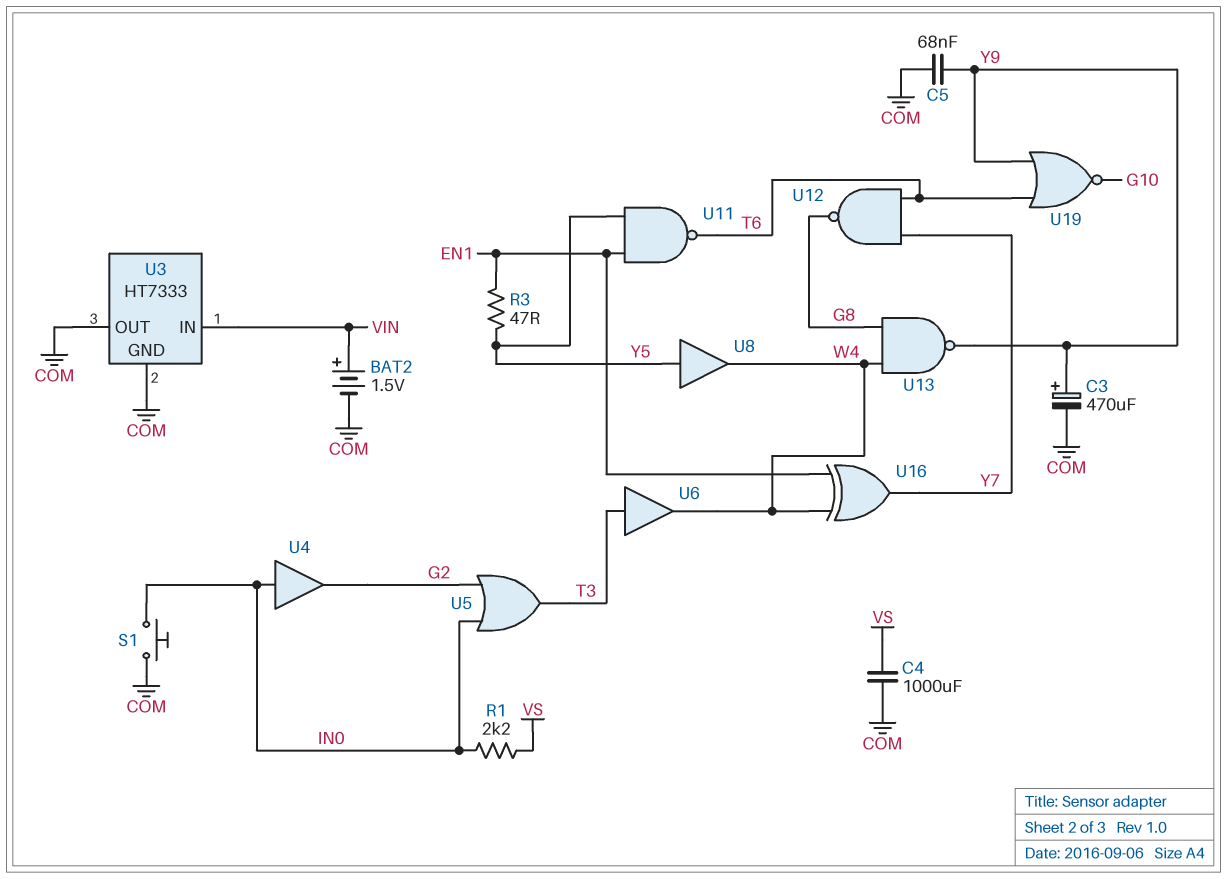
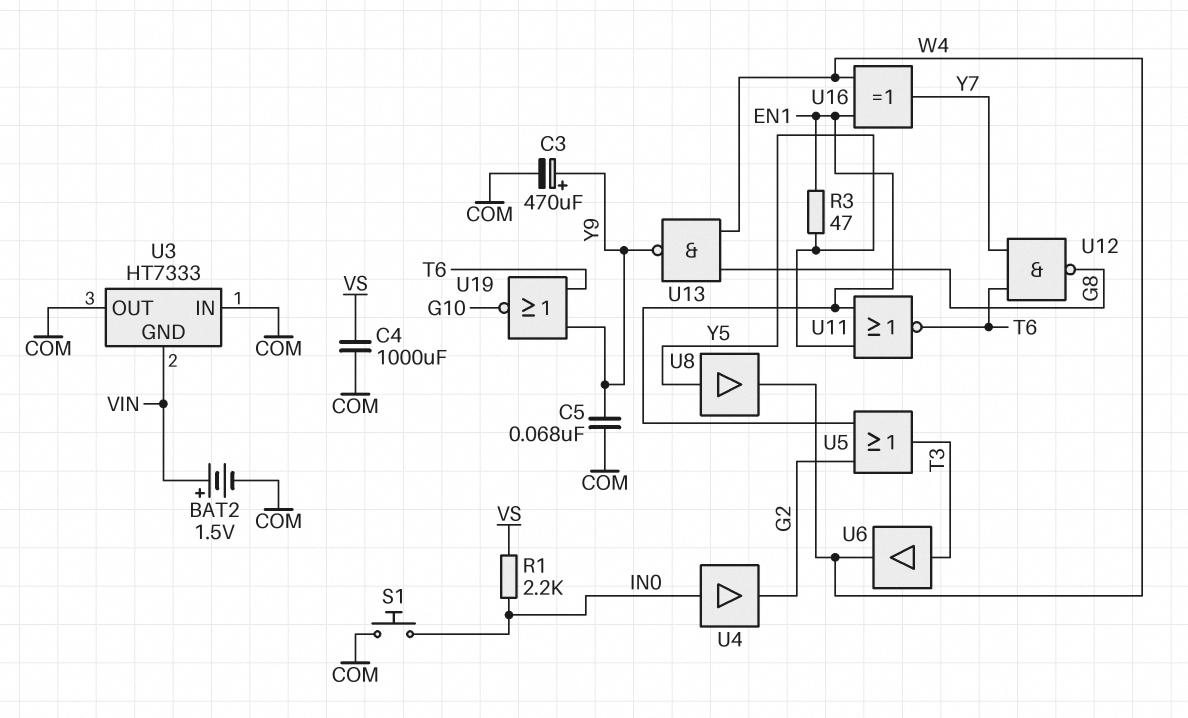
U3 pin GND: COM -> VIN
U3 pin IN: VIN -> COM
U5: OR (in G2, in IN0, out T3) -> OR (in EN1, in G2, out T3)
U11: NAND (in EN1, in Y5, out T6) -> NOR (in EN1, in Y5, out T6)

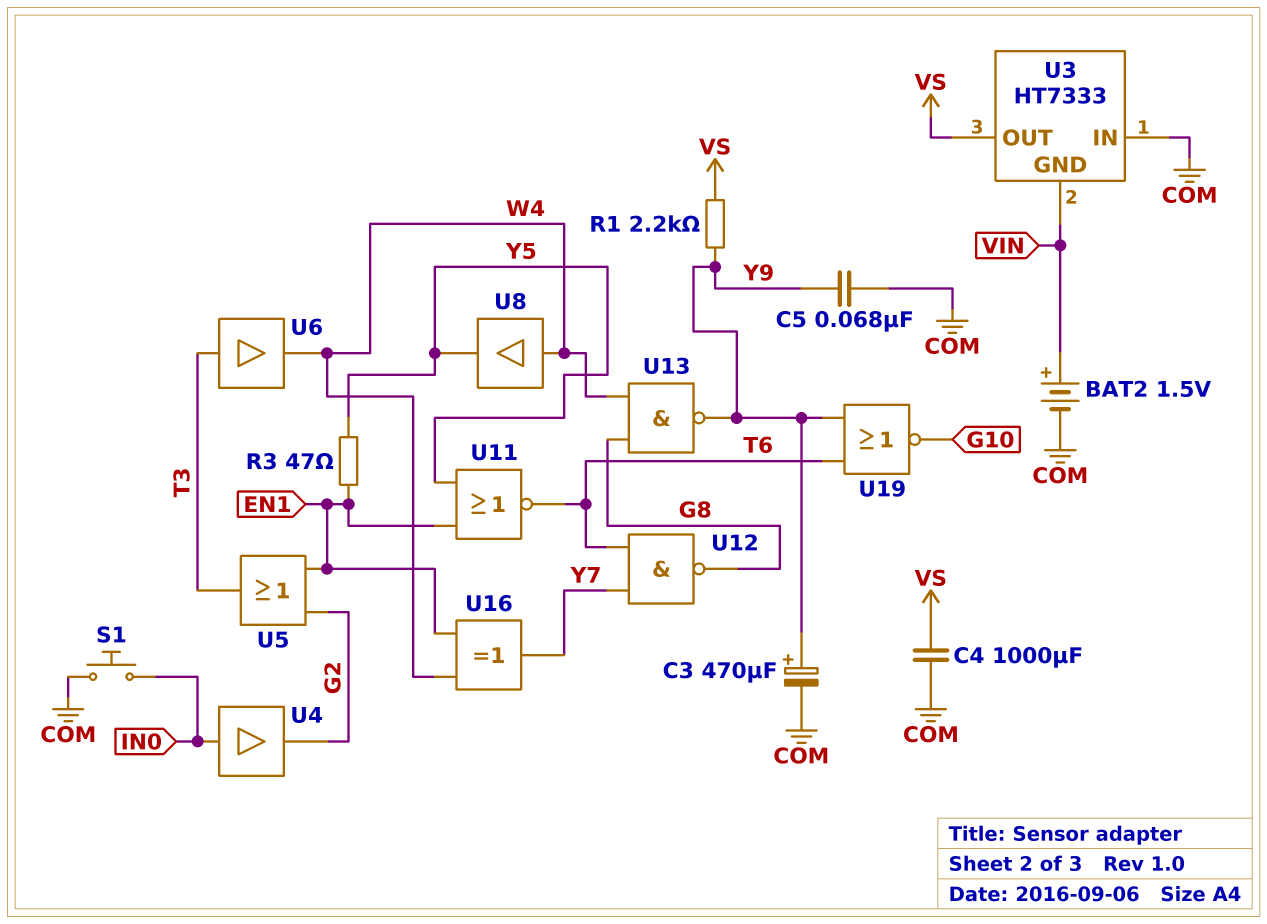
R1: 2.2k (IN0, VS) -> 2.2k (VS, Y9)
U3 pin OUT: COM -> VS
U8: buffer (in Y5, out W4) -> buffer (in W4, out Y5)

